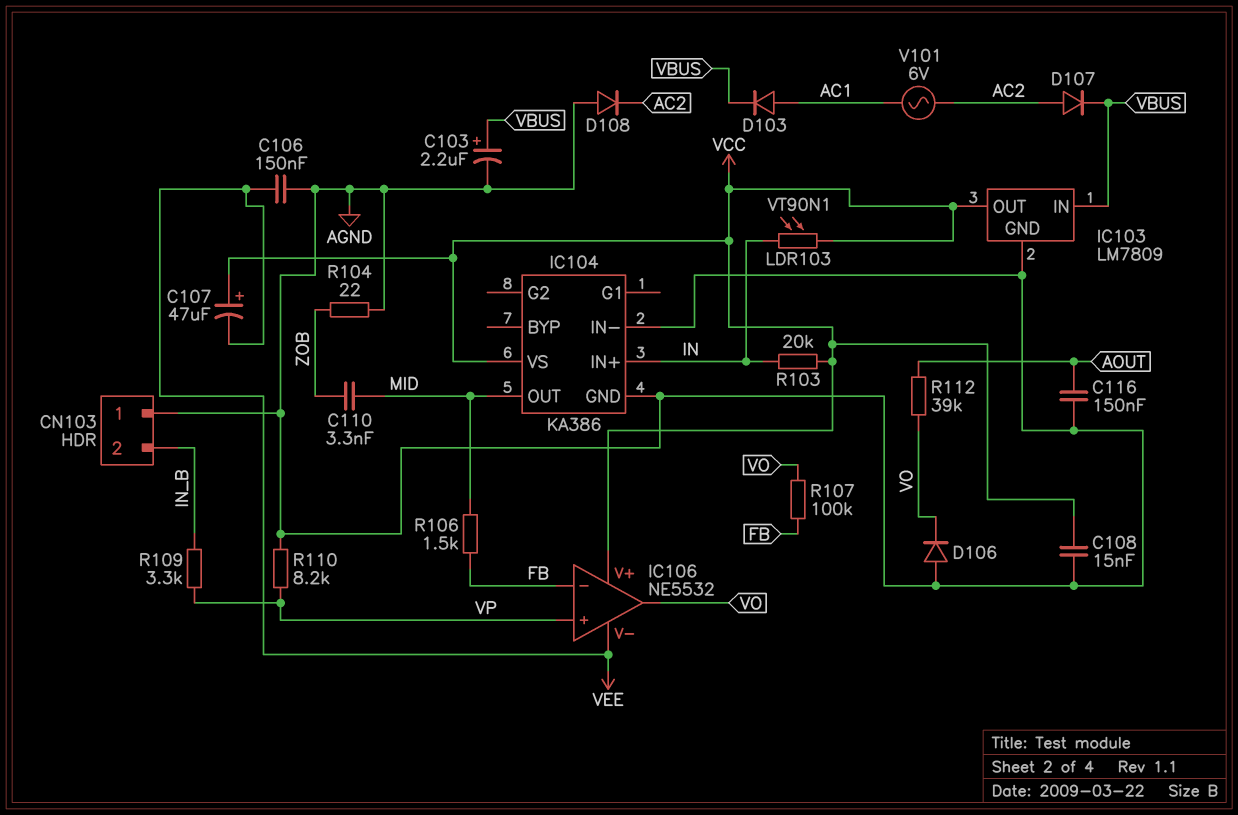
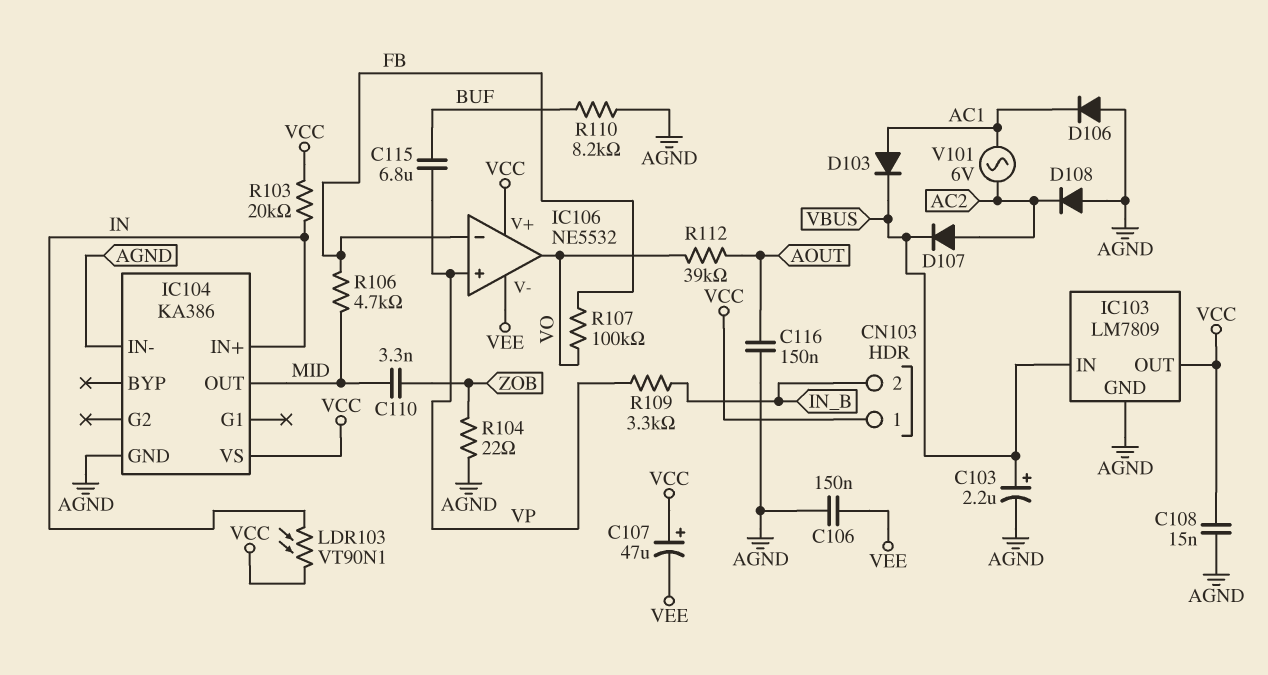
C115: none -> 6.8uF (BUF, VP)
CN103 pin 1: AGND -> VCC
D106: diode (A AGND, K VO) -> diode (A AGND, K AC1)
R106: 1.5k (FB, MID) -> 4.7k (FB, MID)
R110: 8.2k (AGND, VP) -> 8.2k (AGND, BUF)

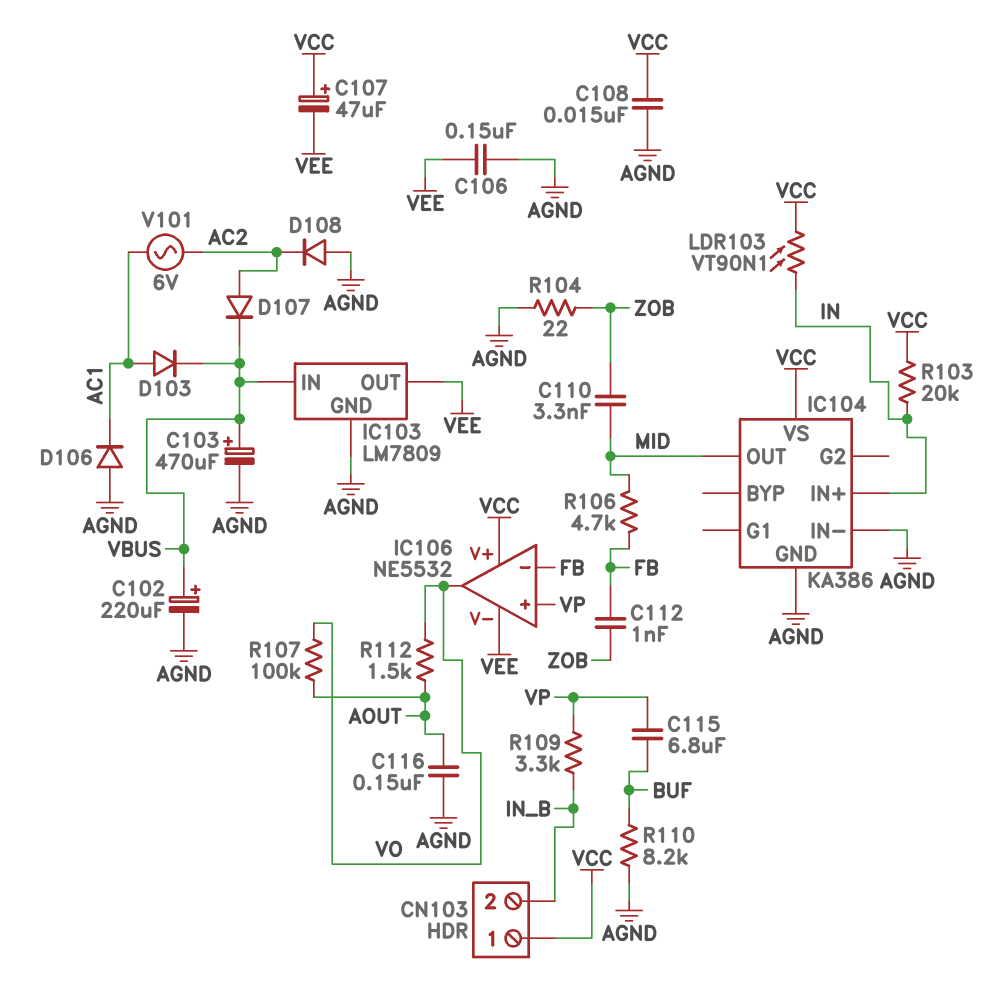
C102: none -> 220uF (plus VBUS, minus AGND)
C103: 2.2uF (plus VBUS, minus AGND) -> 470uF (plus VBUS, minus AGND)
C112: none -> 1nF (FB, ZOB)
IC103 pin OUT: VCC -> VEE
R107: 100k (FB, VO) -> 100k (AOUT, VO)
R112: 39k (AOUT, VO) -> 1.5k (AOUT, VO)

